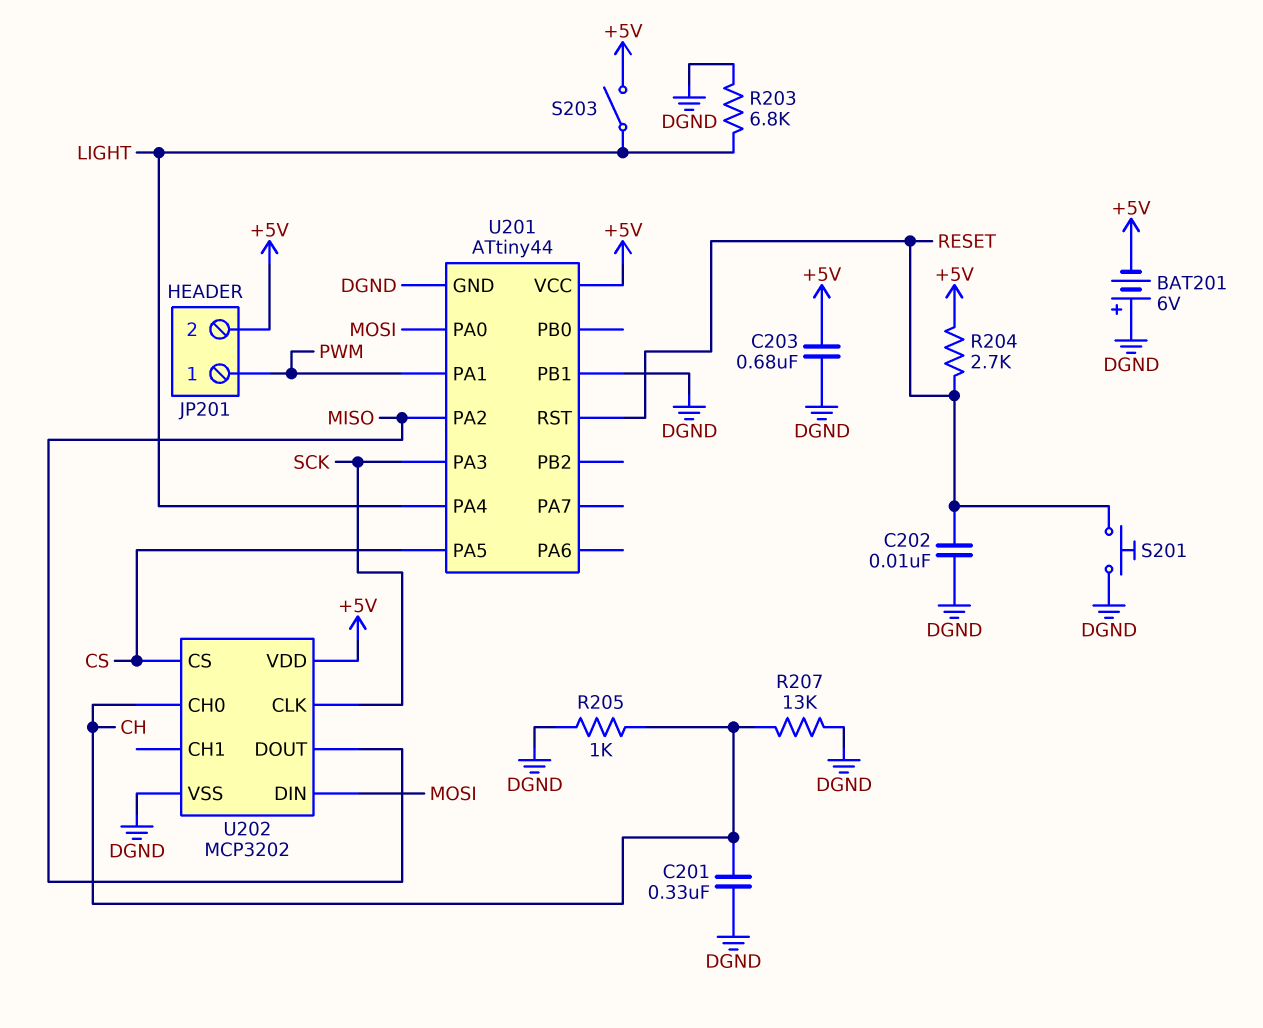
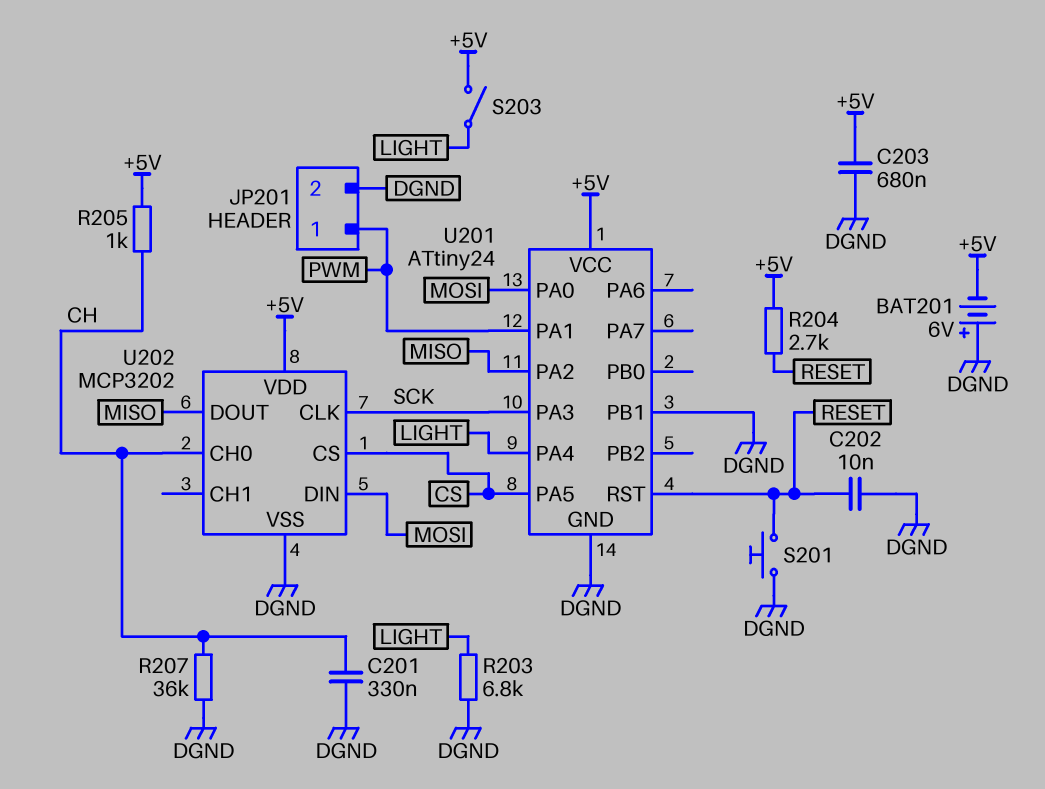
JP201 pin 2: +5V -> DGND
R205: 1k (CH, DGND) -> 1k (+5V, CH)
R207: 13k (CH, DGND) -> 36k (CH, DGND)
U201: ATtiny44 -> ATtiny24

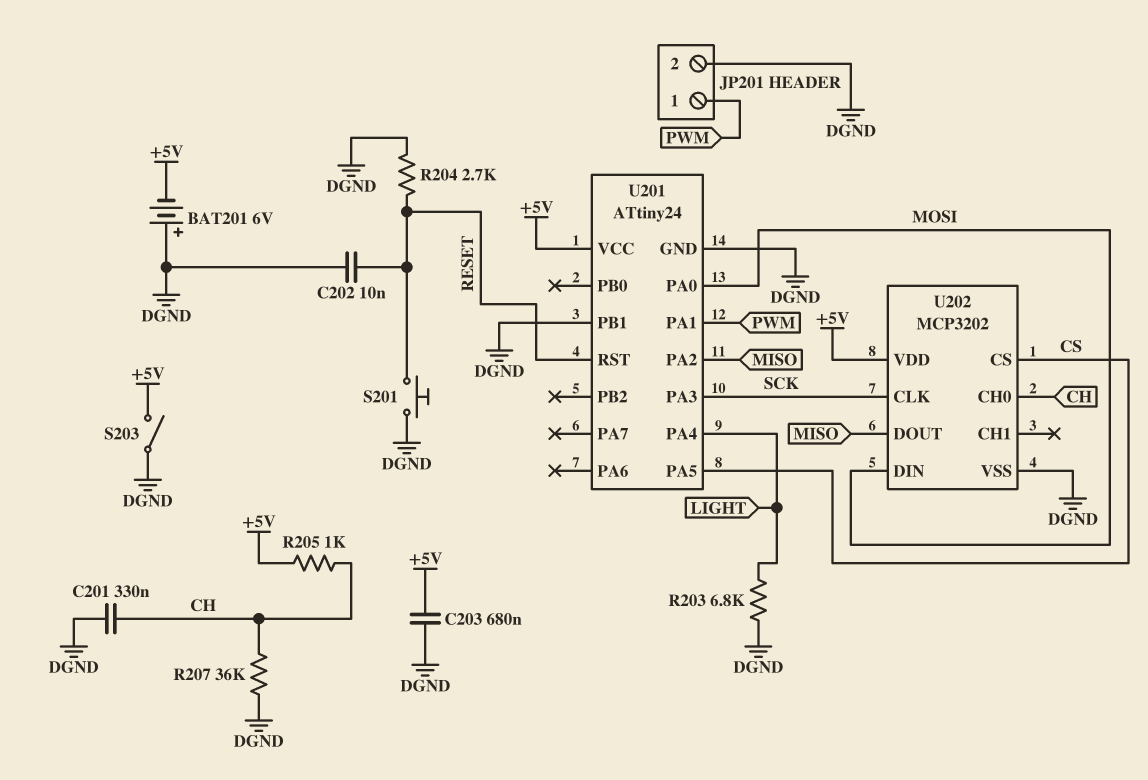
R204: 2.7k (+5V, RESET) -> 2.7k (DGND, RESET)
S203: switch (+5V, LIGHT) -> switch (+5V, DGND)

